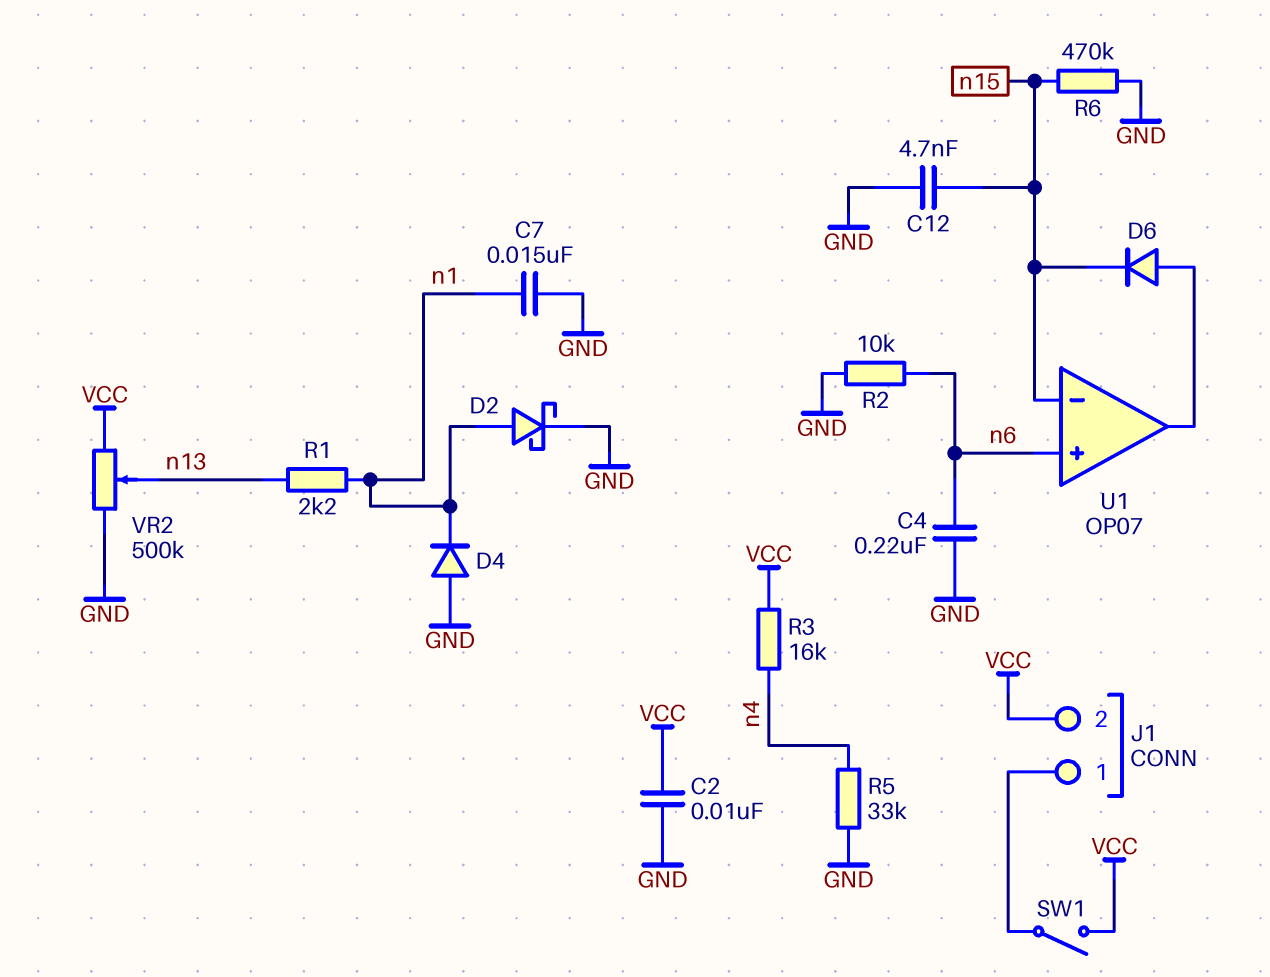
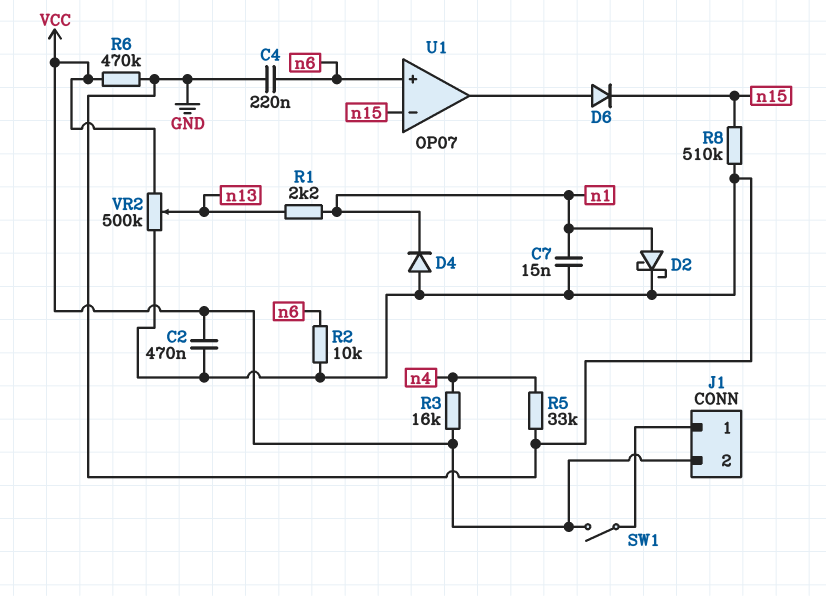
C2: 10nF (GND, VCC) -> 470nF (GND, VCC)
C12: 4.7nF (GND, n15) -> none
R6: 470k (GND, n15) -> 470k (GND, VCC)
R8: none -> 510k (GND, n15)

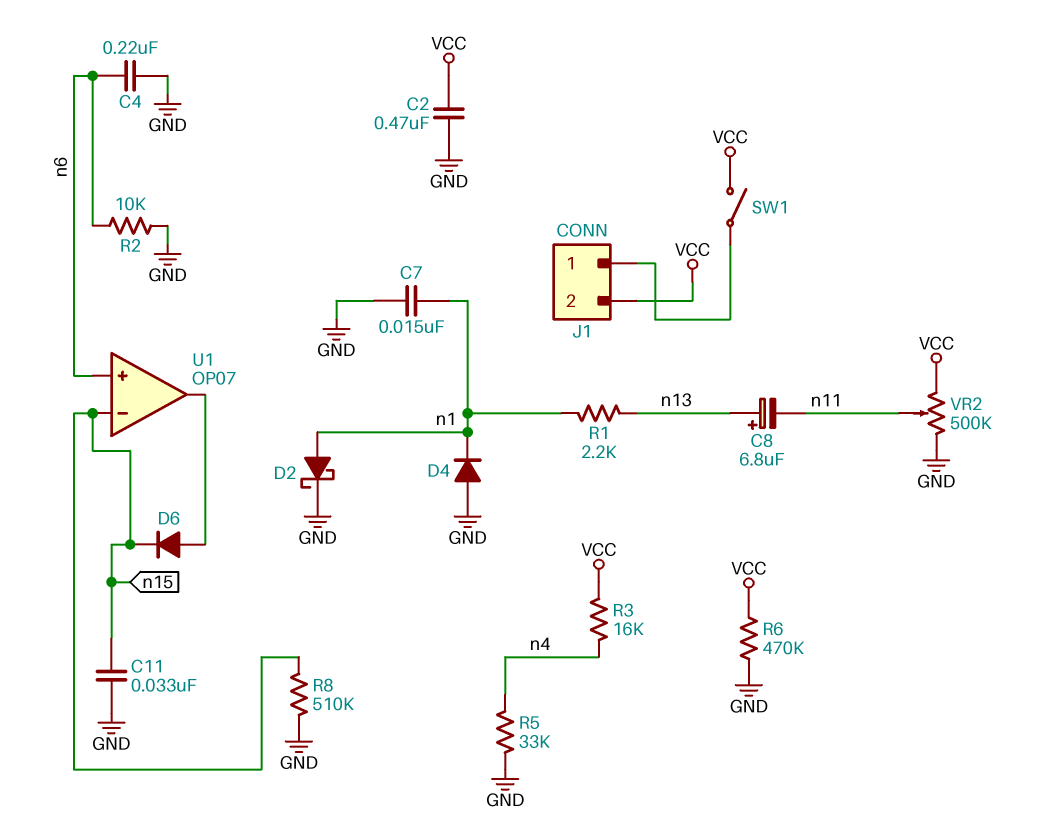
C8: none -> 6.8uF (plus n13, minus n11)
C11: none -> 33nF (GND, n15)
VR2: 500k (GND, VCC, wiper n13) -> 500k (GND, VCC, wiper n11)

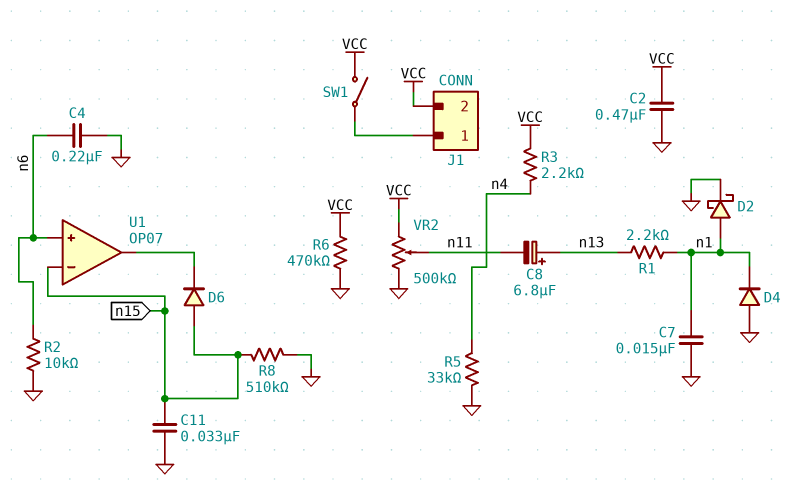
D6: diode (A U1/out, K n15) -> diode (A n15, K U1/out)
R3: 16k (VCC, n4) -> 2.2k (VCC, n4)

